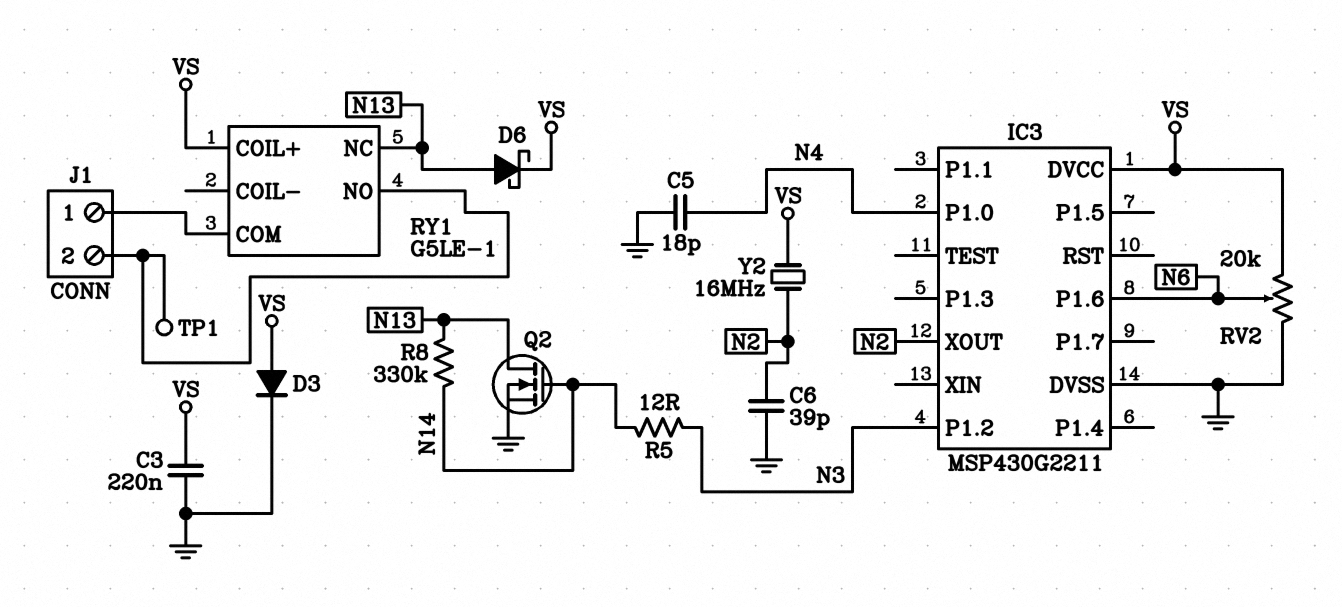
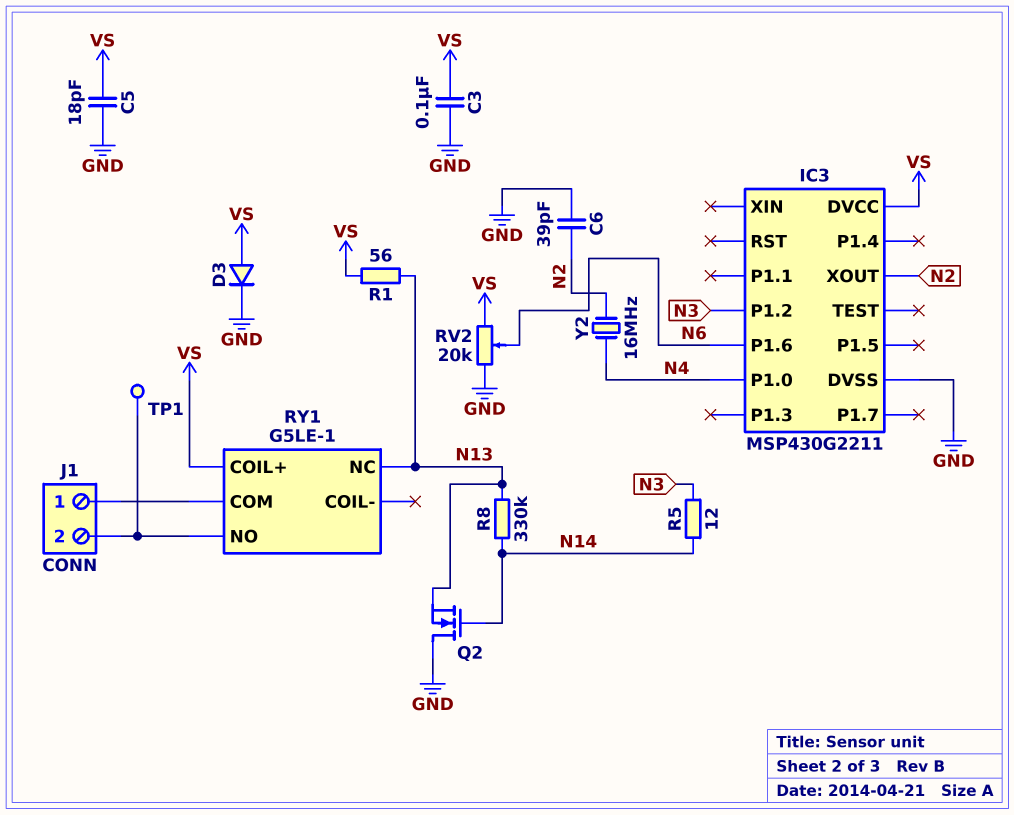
C3: 220nF (GND, VS) -> 100nF (GND, VS)
C5: 18pF (GND, N4) -> 18pF (GND, VS)
D6: schottky (A N13, K VS) -> none
Q2: NMOS (G N14, D N13, S GND) -> NMOS (G N14, D GND, S N13)
R1: none -> 56 (N13, VS)
Y2: 16MHz (N2, VS) -> 16MHz (N2, N4)

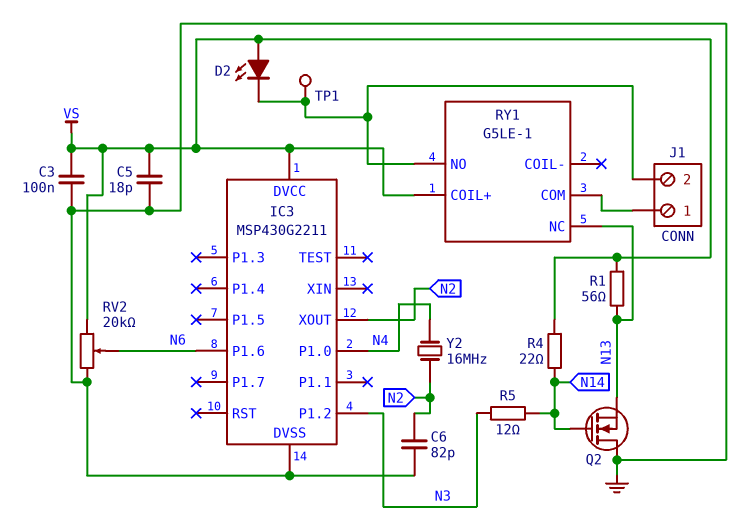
C6: 39pF (GND, N2) -> 82pF (GND, N2)
D2: none -> LED (A VS, K J1/2)
D3: diode (A VS, K GND) -> none
R4: none -> 22 (N14, VS)
R8: 330k (N13, N14) -> none

